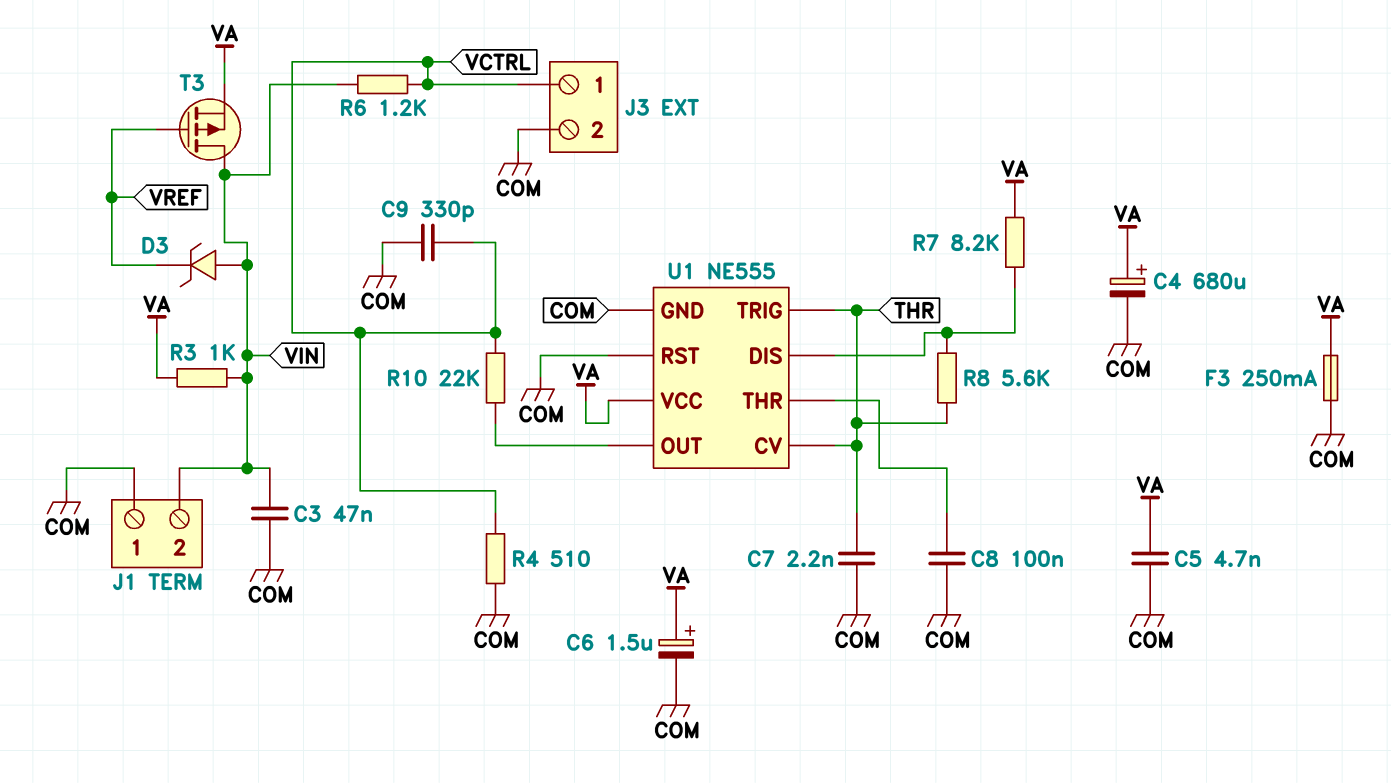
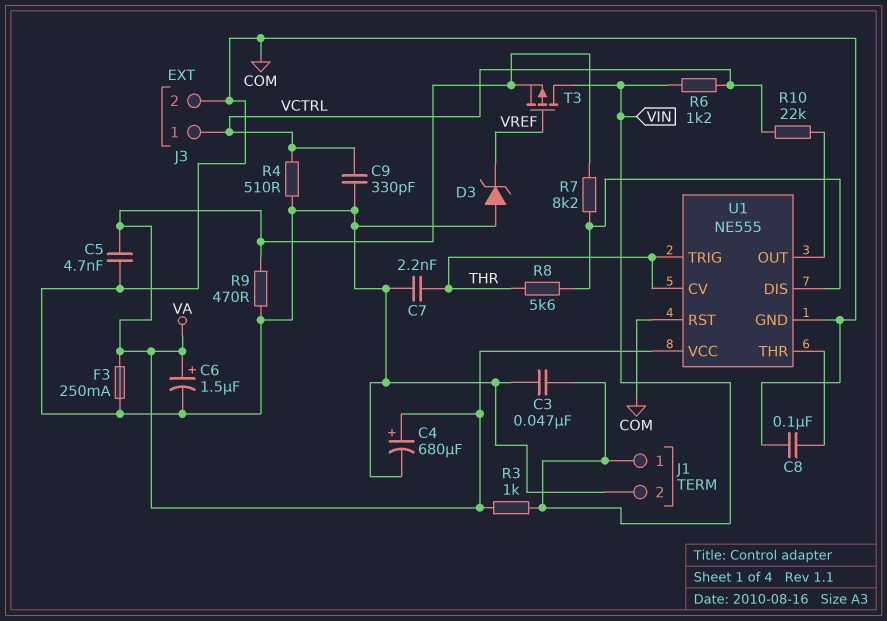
D3: zener (A VIN, K VREF) -> zener (A COM, K VREF)
J1 pin 1: COM -> VIN
J1 pin 2: VIN -> COM
R9: none -> 470 (COM, VA)

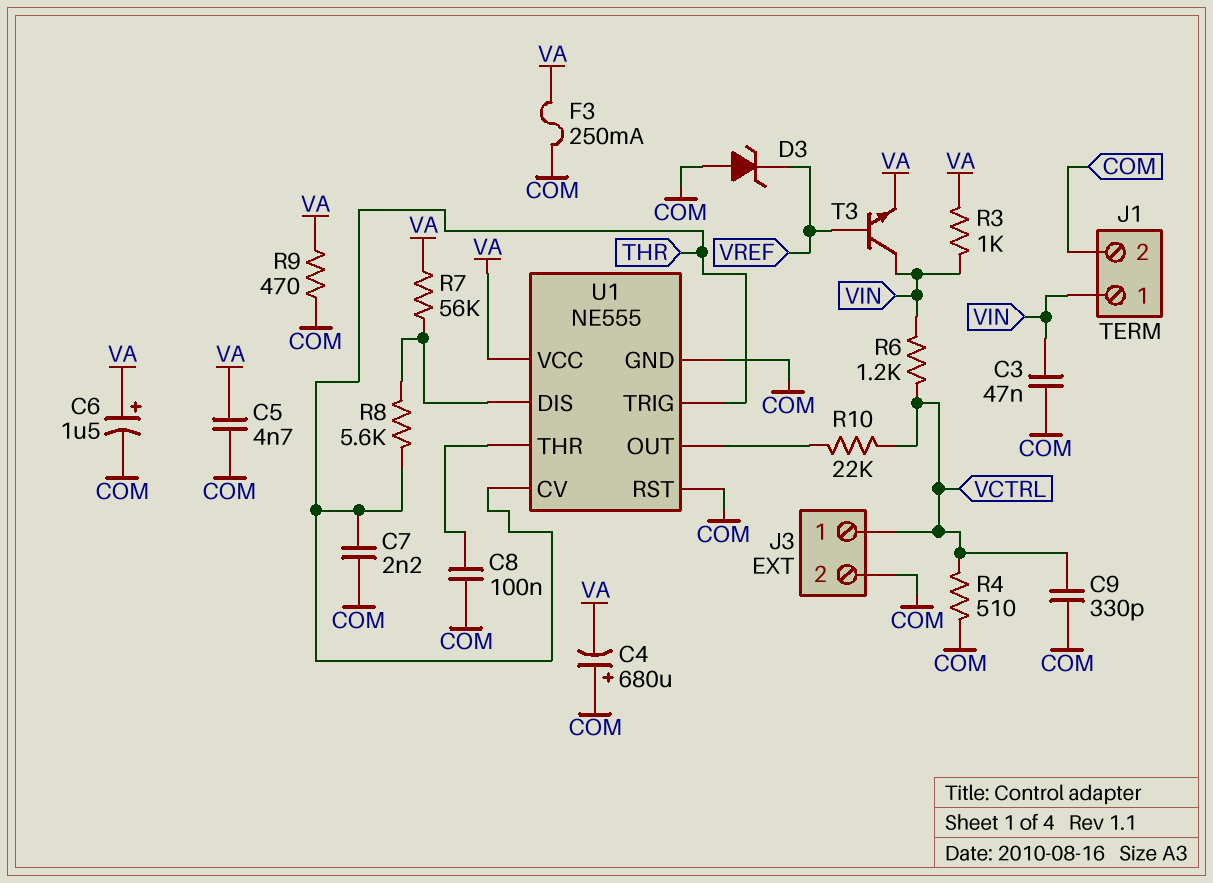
C4: 680uF (plus VA, minus COM) -> 680uF (plus COM, minus VA)
R7: 8.2k (U1/DIS, VA) -> 56k (U1/DIS, VA)
T3: PMOS (G VREF, D VIN, S VA) -> NPN (B VREF, C VIN, E VA)

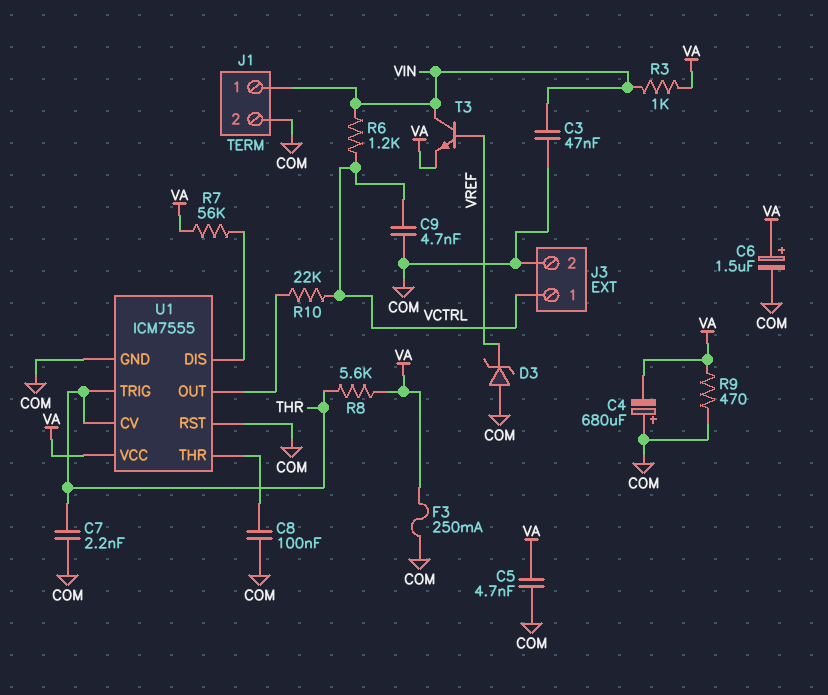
C9: 330pF (COM, VCTRL) -> 4.7nF (COM, VCTRL)
R4: 510 (COM, VCTRL) -> none
R8: 5.6k (THR, U1/DIS) -> 5.6k (THR, VA)
U1: NE555 -> ICM7555

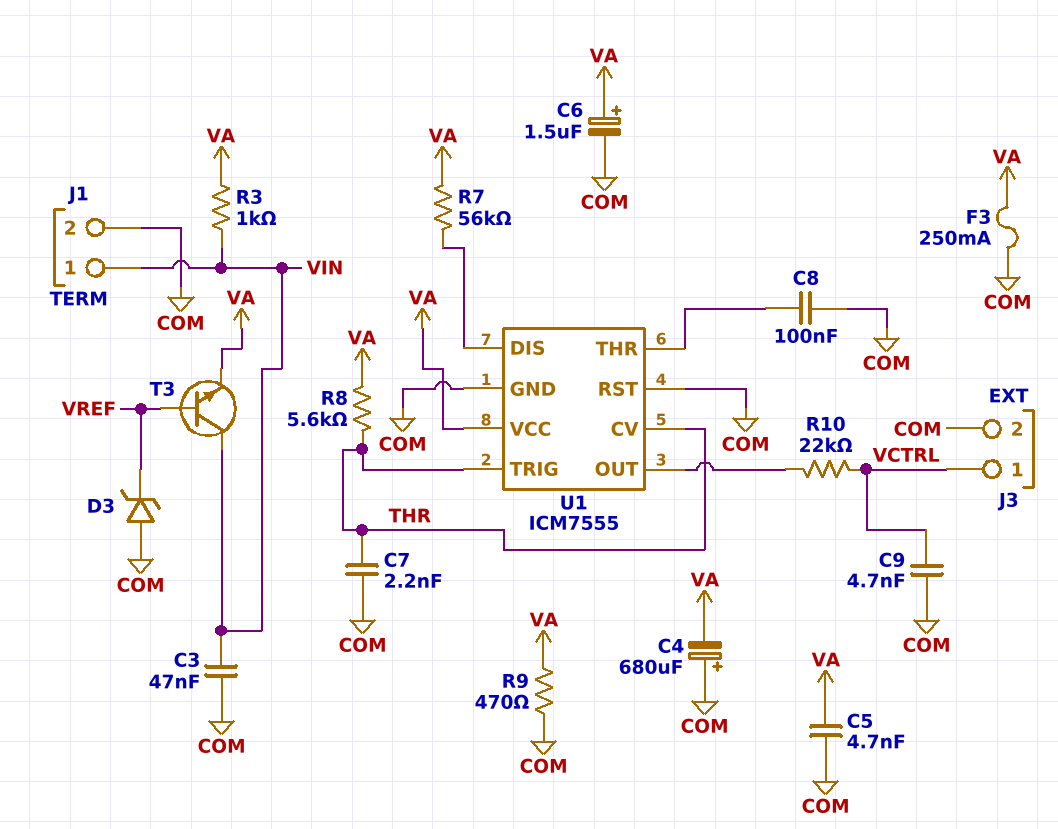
R6: 1.2k (VCTRL, VIN) -> none

